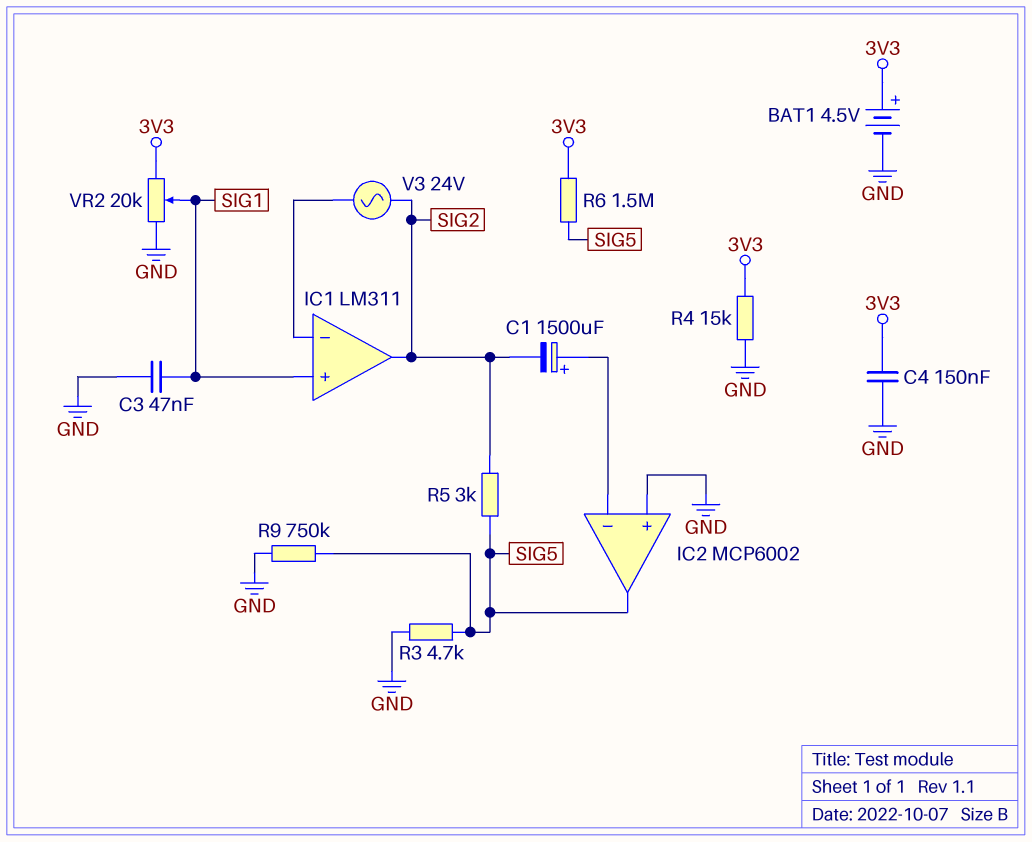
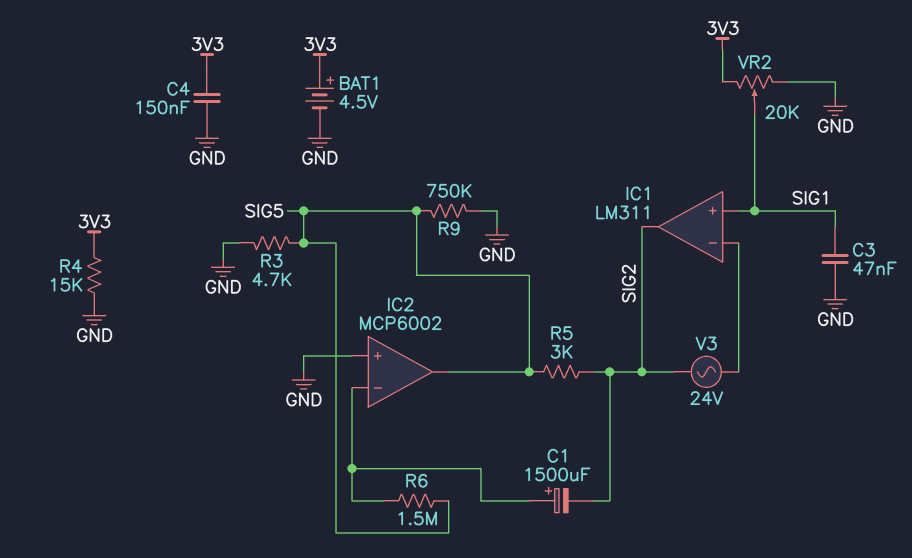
R6: 1.5M (3V3, SIG5) -> 1.5M (IC2/in-, SIG5)

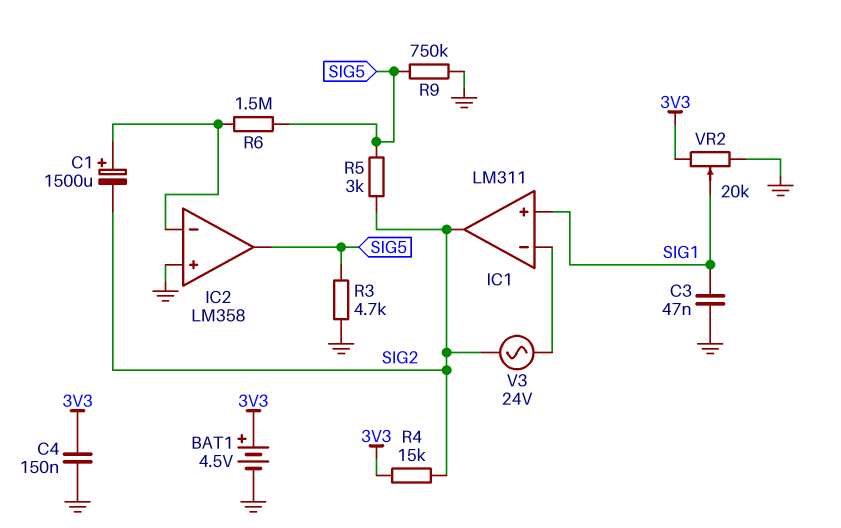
IC2: MCP6002 -> LM358
R4: 15k (3V3, GND) -> 15k (3V3, SIG2)

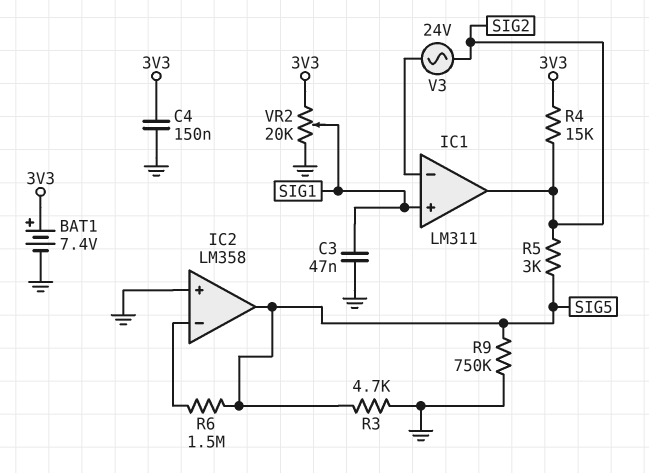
BAT1: 4.5V (plus 3V3, minus GND) -> 7.4V (plus 3V3, minus GND)
C1: 1500uF (plus IC2/in-, minus SIG2) -> none

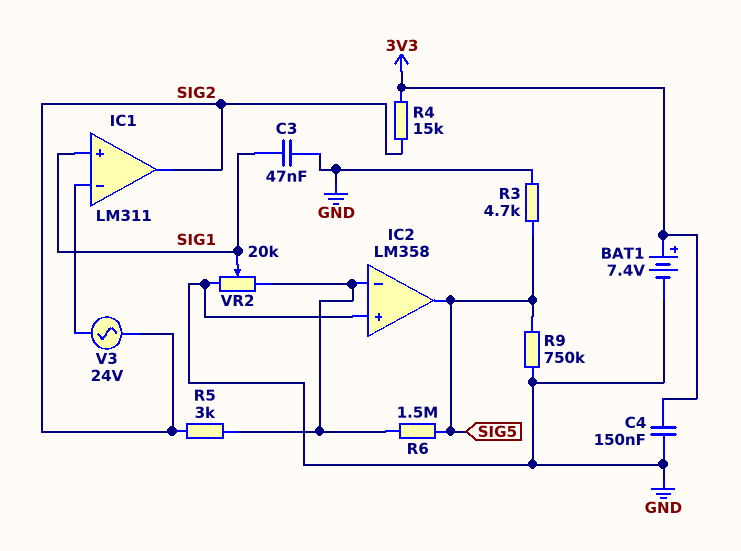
R5: 3k (SIG2, SIG5) -> 3k (IC2/in-, SIG2)
VR2: 20k (3V3, GND, wiper SIG1) -> 20k (GND, IC2/in-, wiper SIG1)

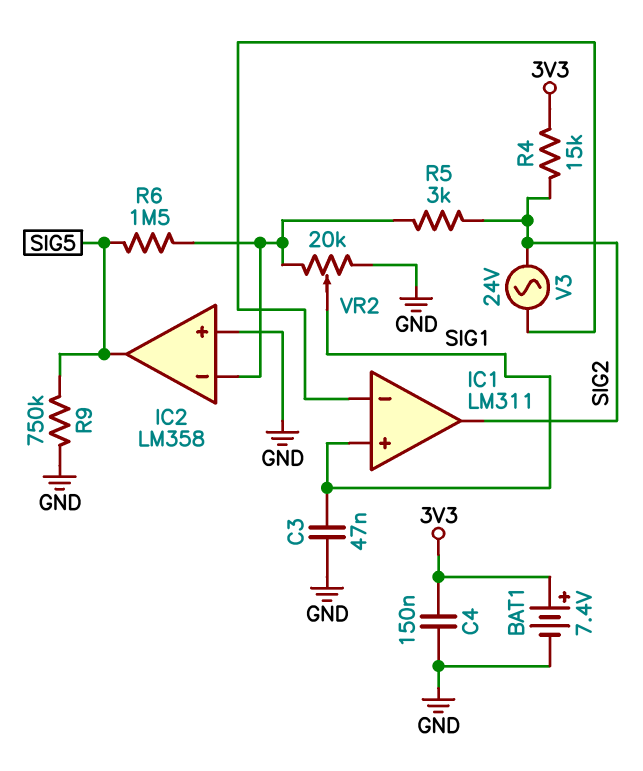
R3: 4.7k (GND, SIG5) -> none

